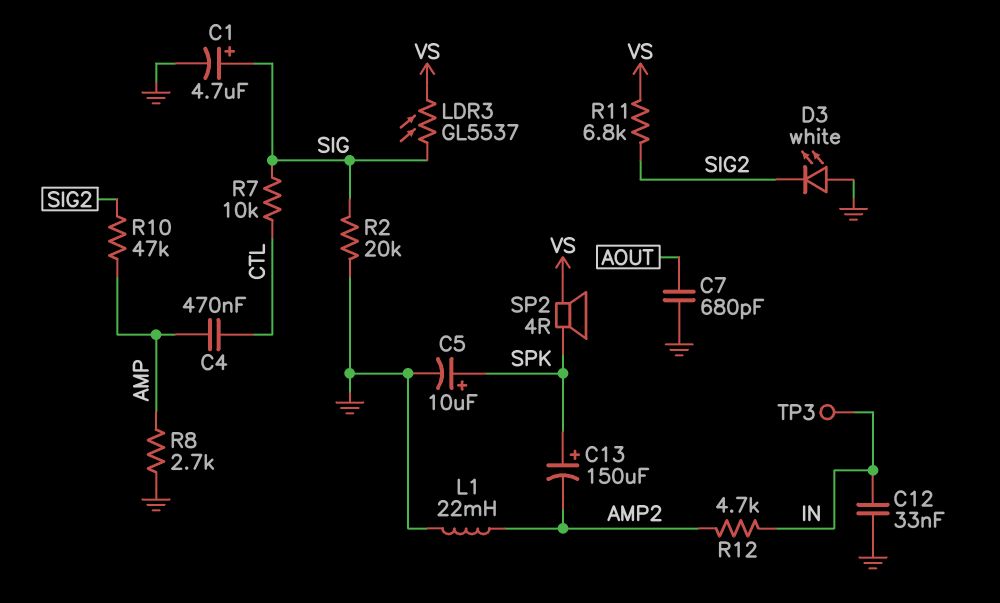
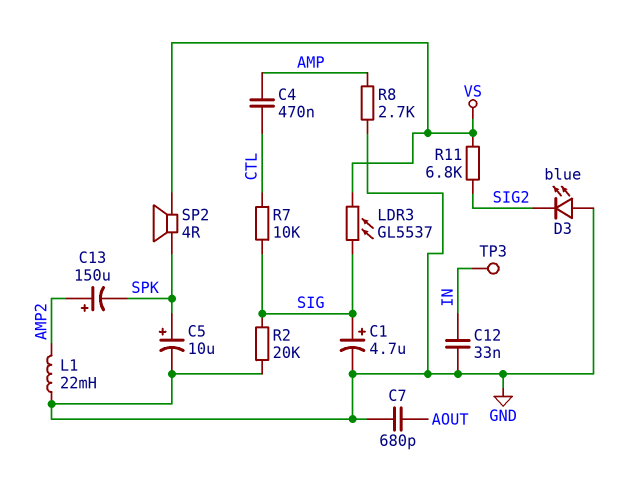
C13: 150uF (plus SPK, minus AMP2) -> 150uF (plus AMP2, minus SPK)
D3: LED white (A GND, K SIG2) -> LED blue (A GND, K SIG2)
R10: 47k (AMP, SIG2) -> none
R12: 4.7k (AMP2, IN) -> none

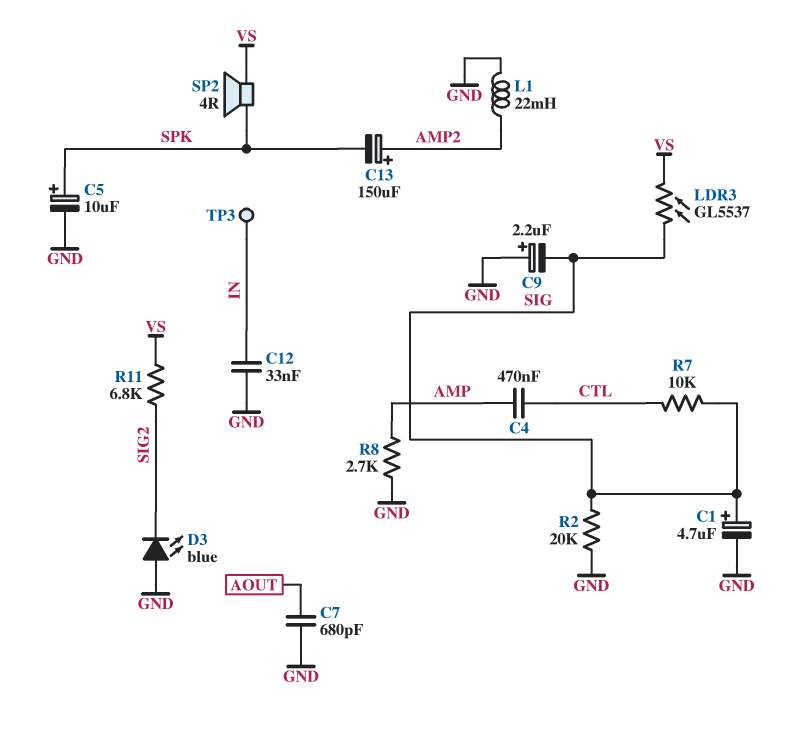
C9: none -> 2.2uF (plus GND, minus SIG)

